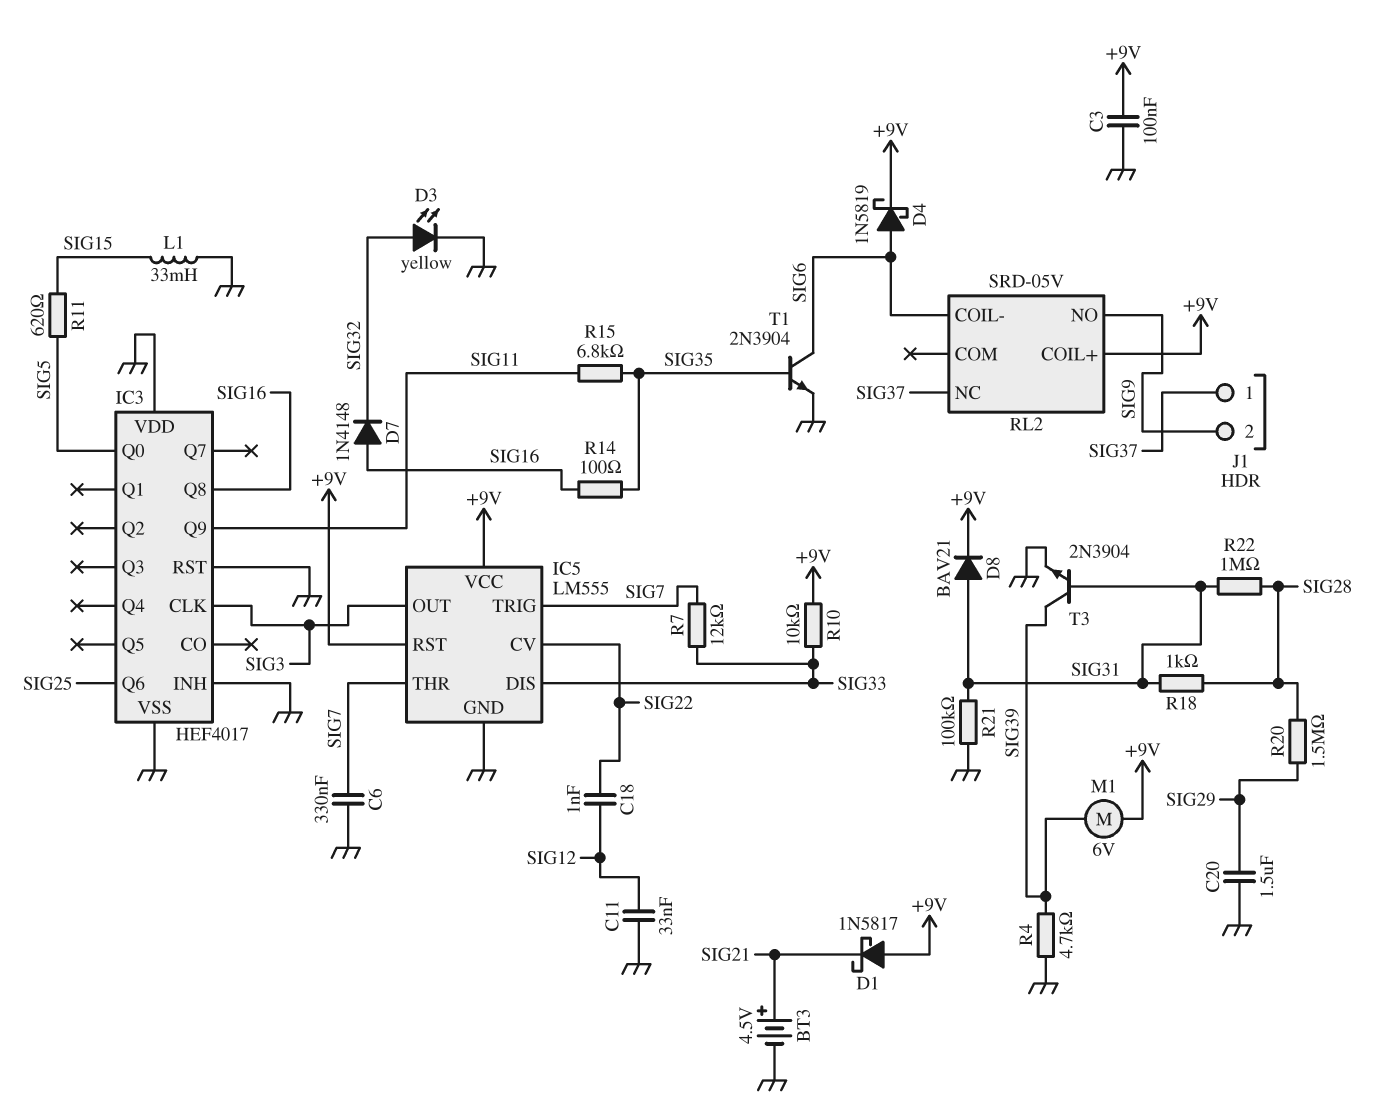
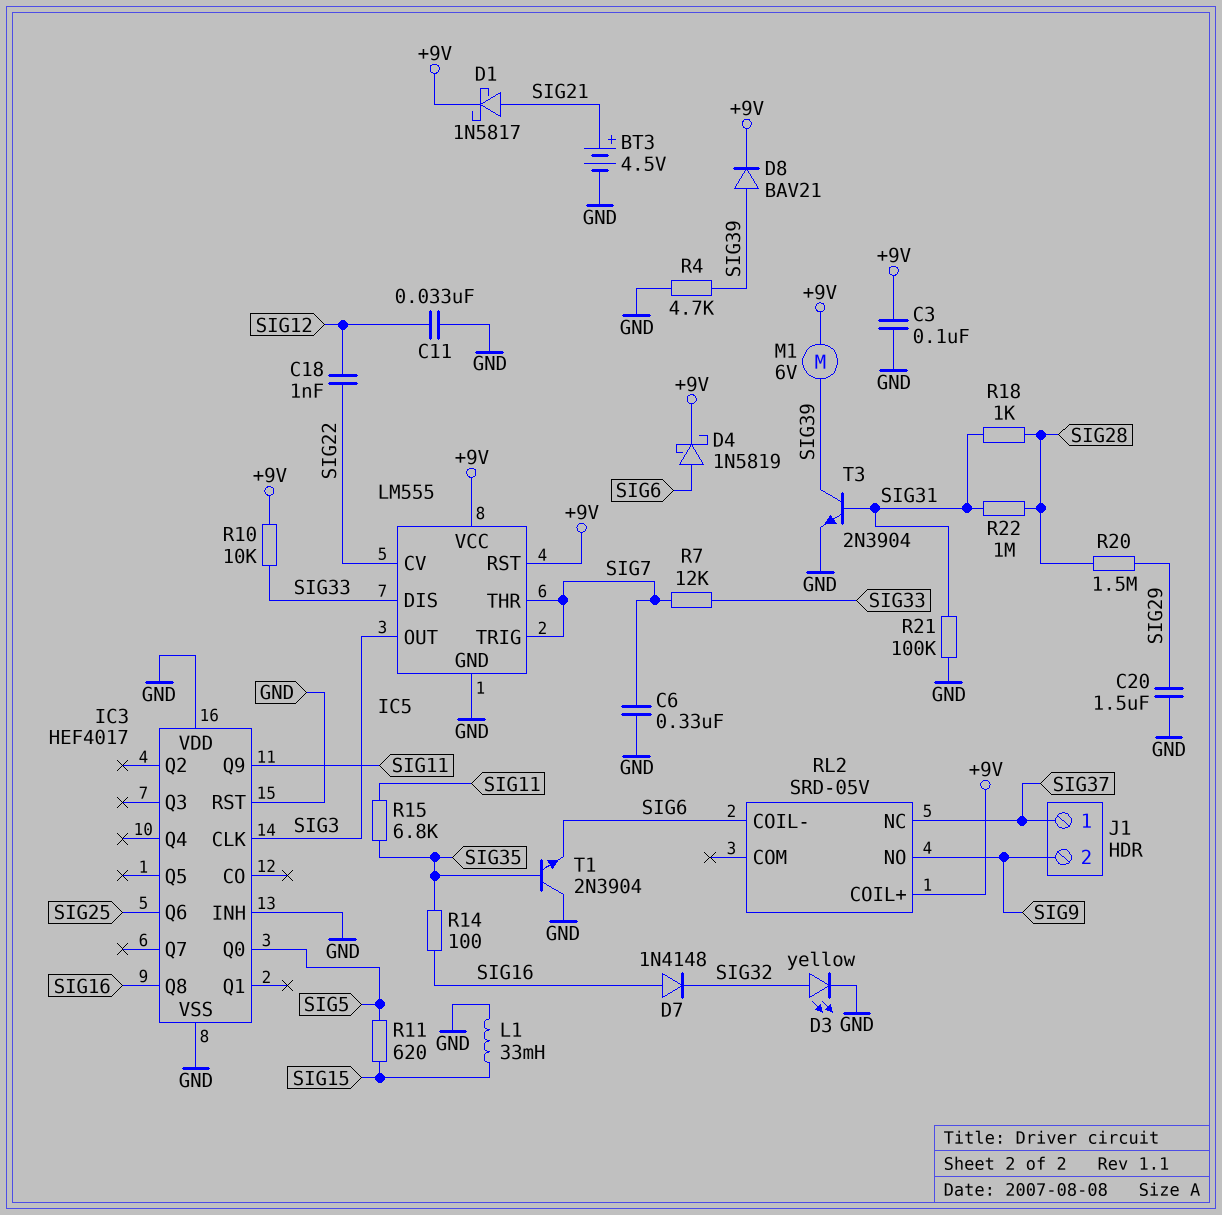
D1: schottky 1N5817 (A +9V, K SIG21) -> schottky 1N5817 (A SIG21, K +9V)
D8: diode BAV21 (A SIG31, K +9V) -> diode BAV21 (A SIG39, K +9V)
T1: NPN 2N3904 (B SIG35, C SIG6, E GND) -> NPN 2N3904 (B SIG35, C GND, E SIG6)

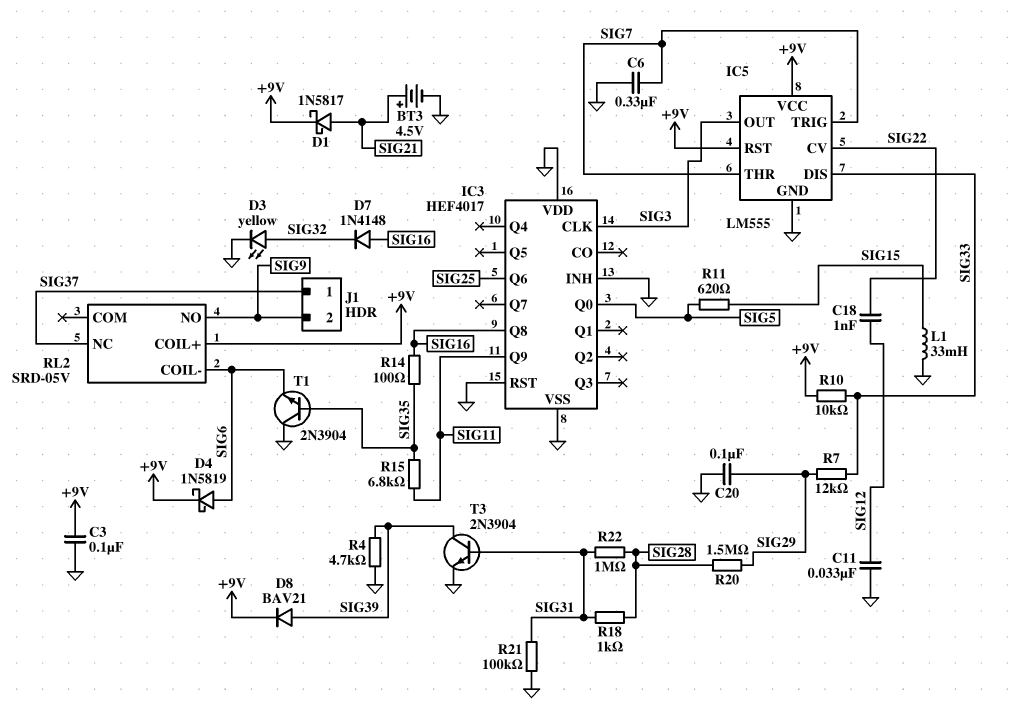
C20: 1.5uF (GND, SIG29) -> 100nF (GND, SIG29)
M1: motor 6V (+9V, SIG39) -> none
R7: 12k (SIG7, SIG33) -> 12k (SIG29, SIG33)

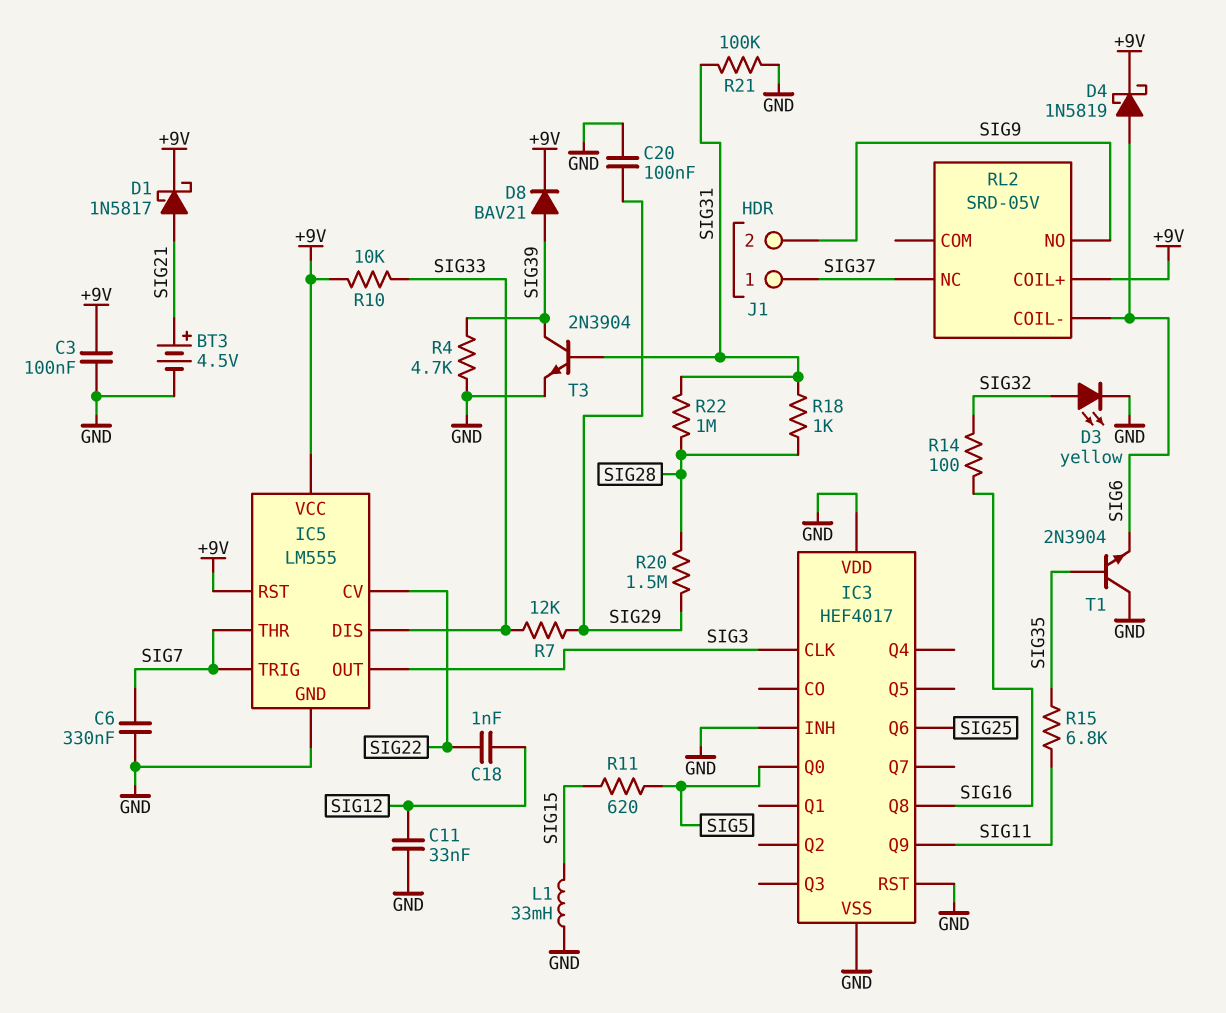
D7: diode 1N4148 (A SIG16, K SIG32) -> none
R14: 100 (SIG16, SIG35) -> 100 (SIG16, SIG32)

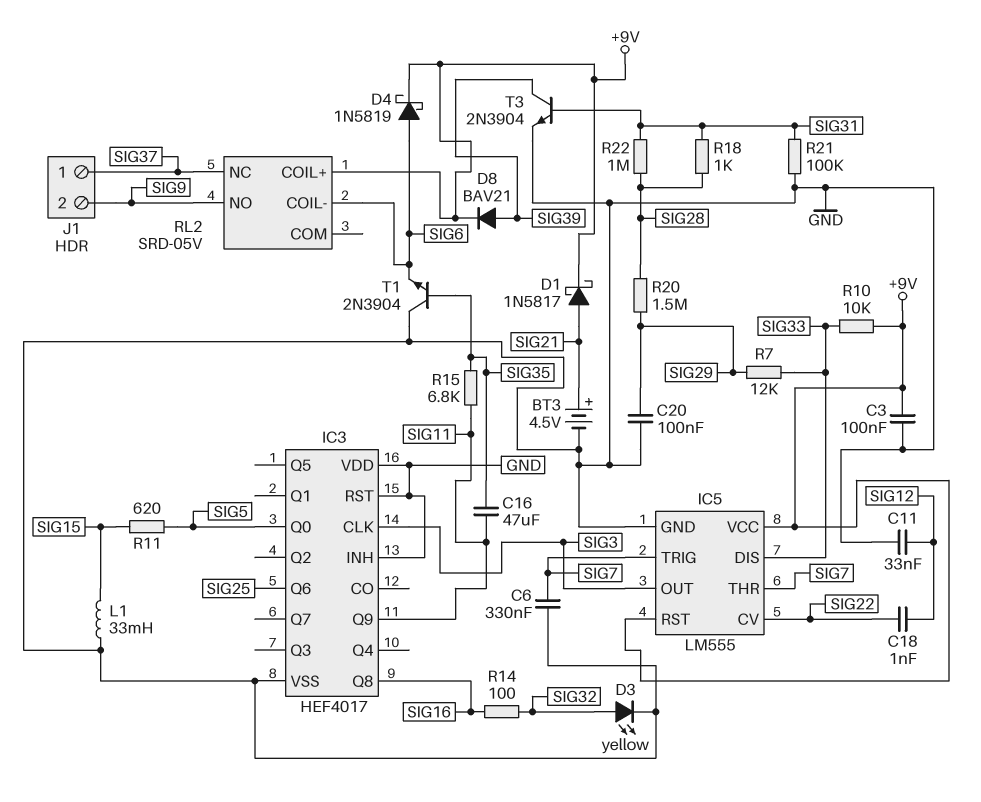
C16: none -> 47uF (SIG11, SIG35)
R4: 4.7k (GND, SIG39) -> none

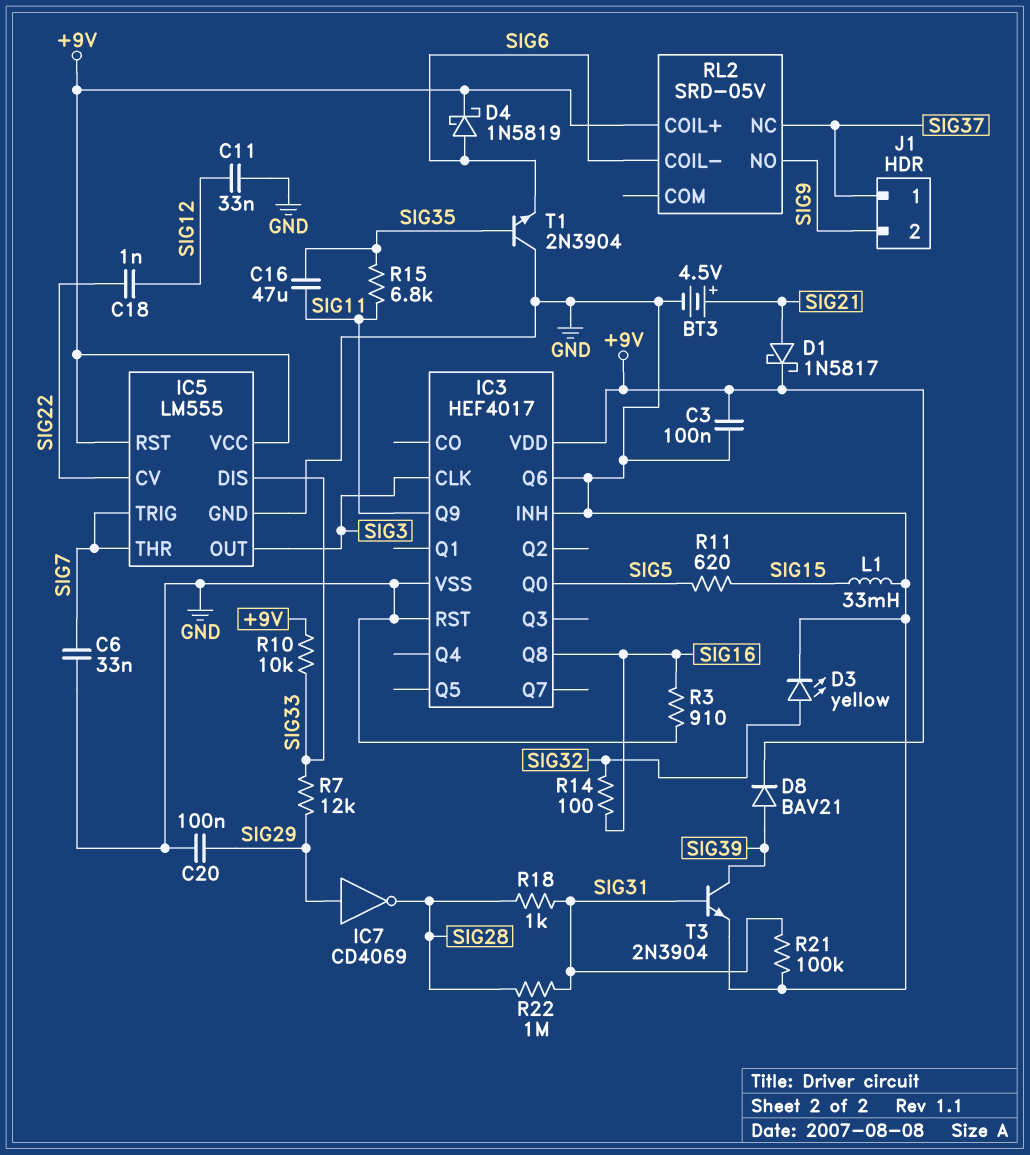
C6: 330nF (GND, SIG7) -> 33nF (GND, SIG7)
IC3 pin Q6: SIG25 -> GND
IC3 pin VDD: GND -> +9V
IC7: none -> NOT CD4069 (in SIG29, out SIG28)
R3: none -> 910 (GND, SIG16)
R20: 1.5M (SIG28, SIG29) -> none

